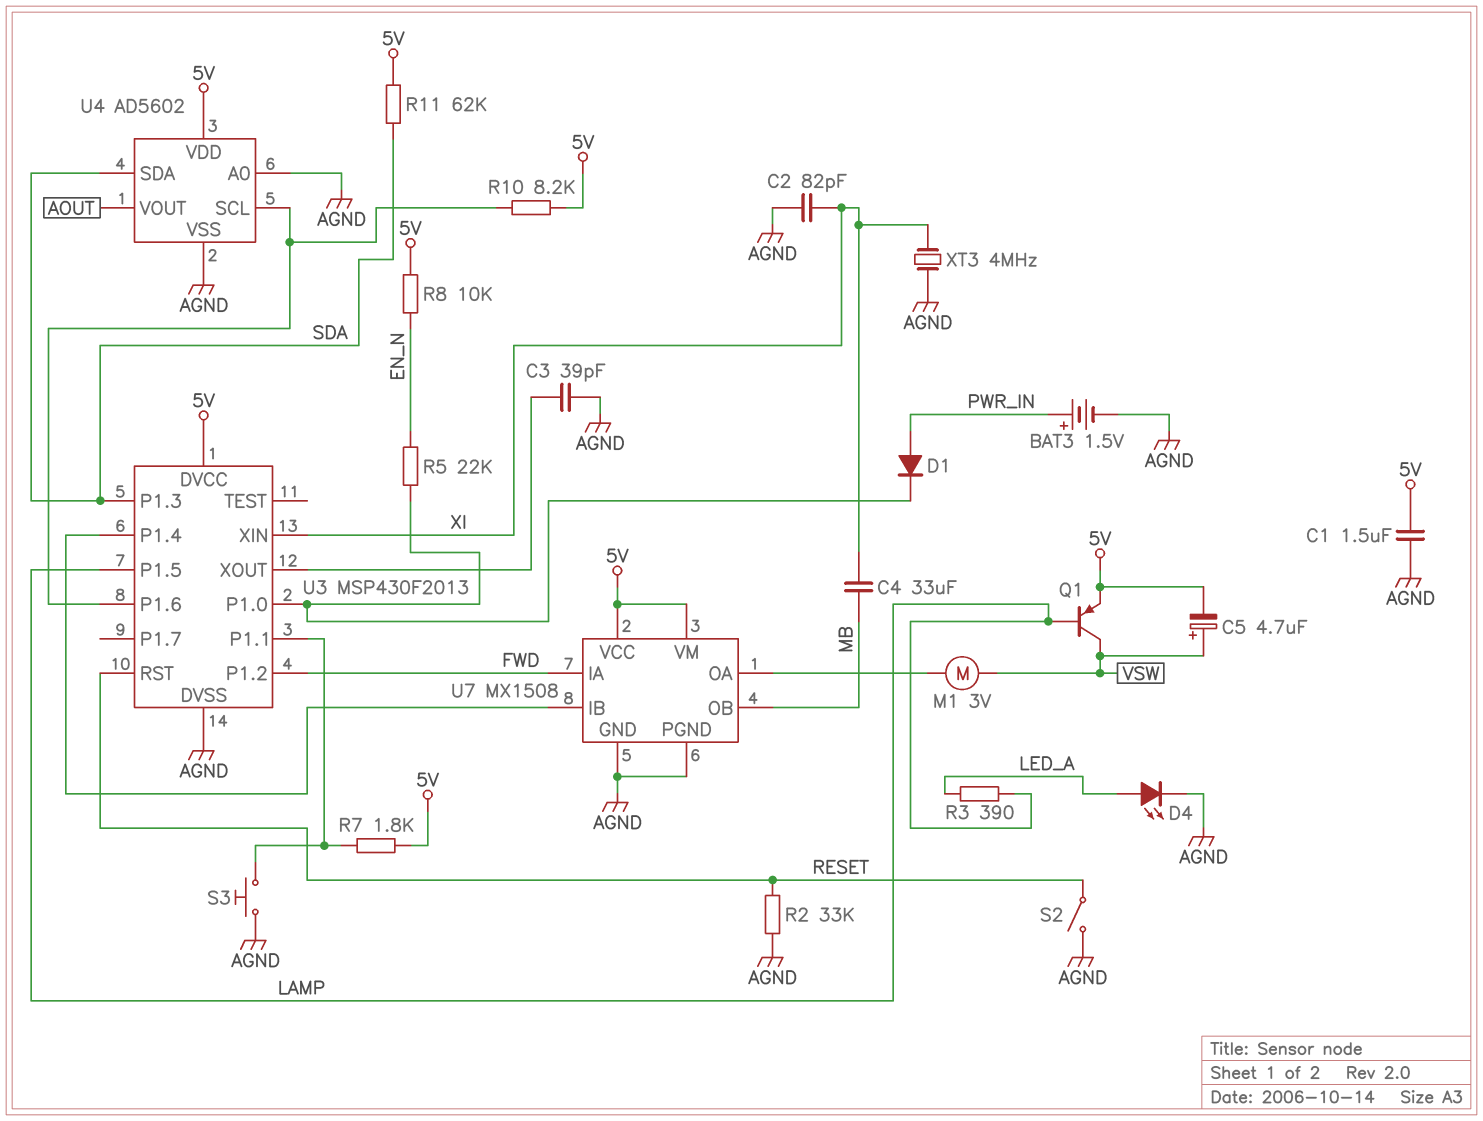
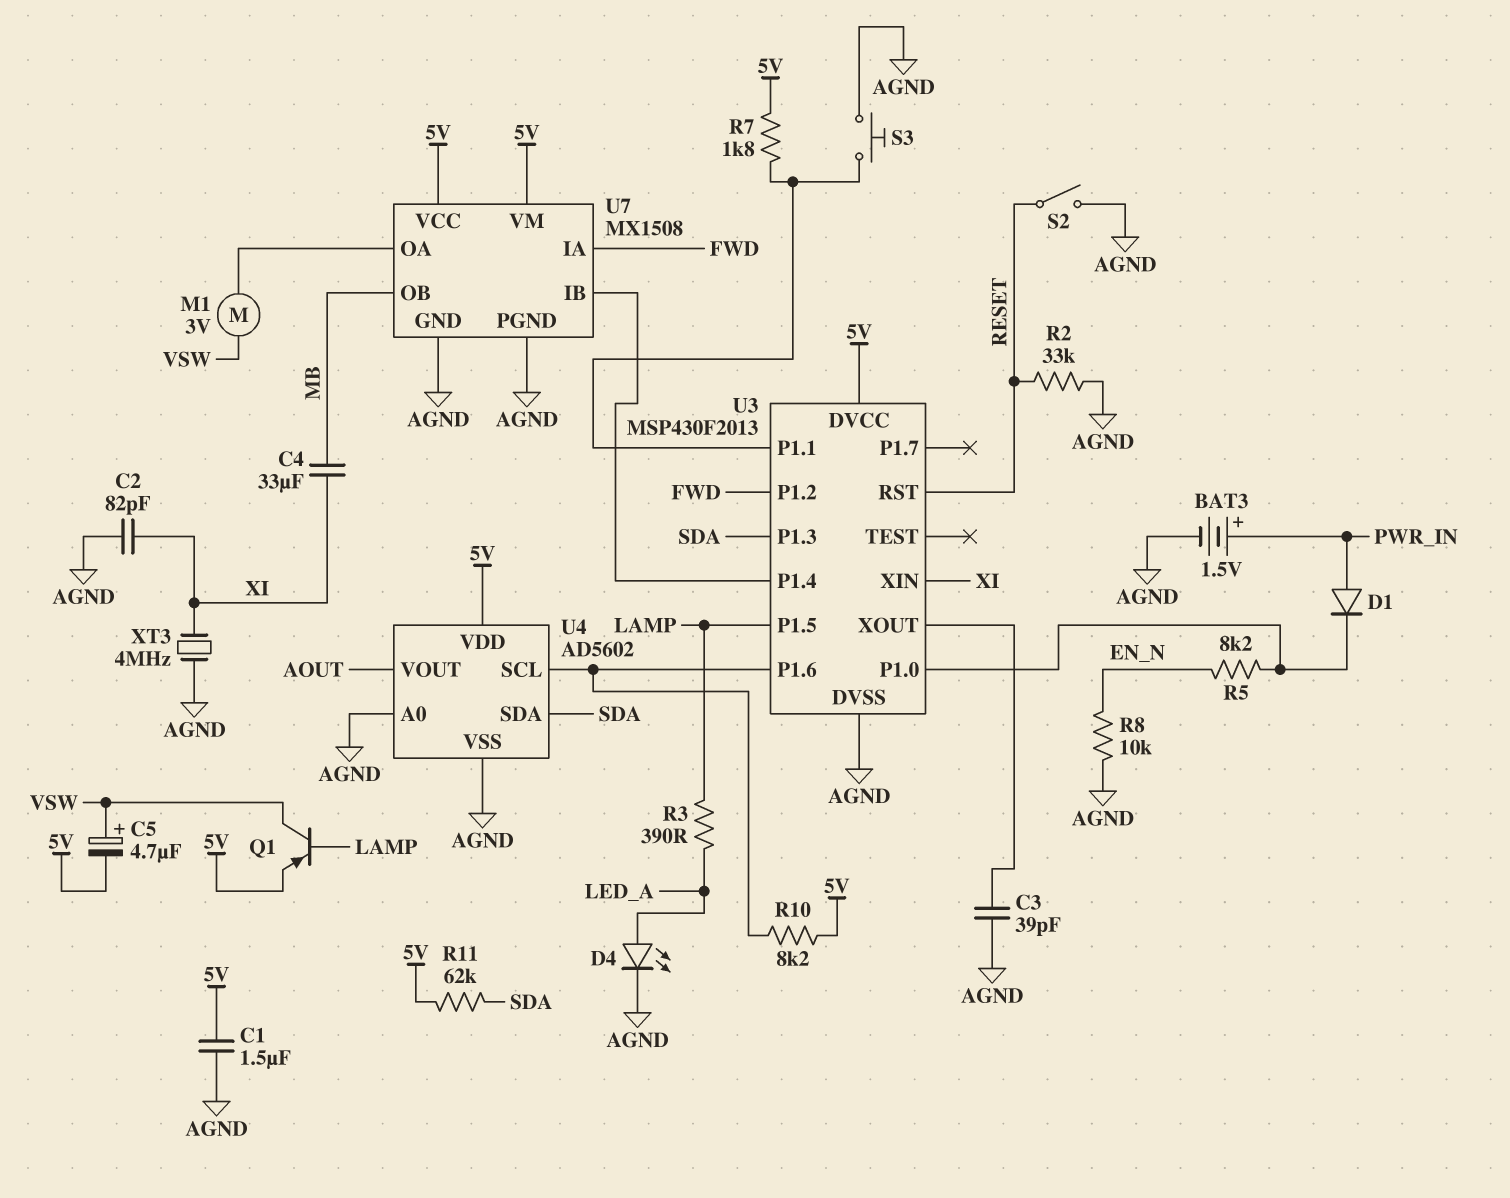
R5: 22k (EN_N, U3/P1.0) -> 8.2k (EN_N, U3/P1.0)
R8: 10k (5V, EN_N) -> 10k (AGND, EN_N)

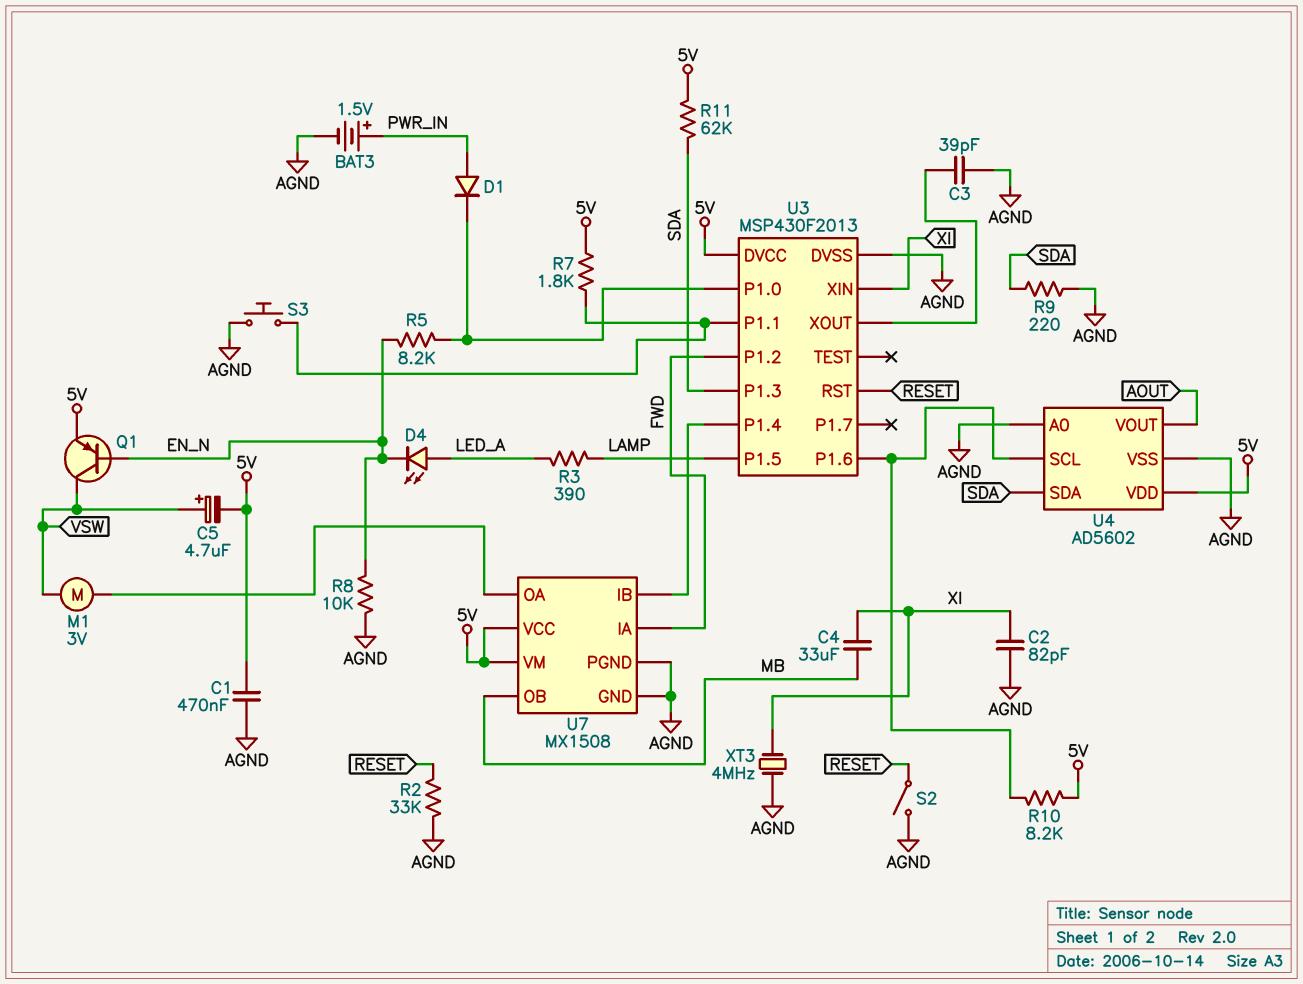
C1: 1.5uF (5V, AGND) -> 470nF (5V, AGND)
D4: LED (A LED_A, K AGND) -> LED (A LED_A, K EN_N)
Q1: PNP (B LAMP, C VSW, E 5V) -> PNP (B EN_N, C VSW, E 5V)
R9: none -> 220 (AGND, SDA)

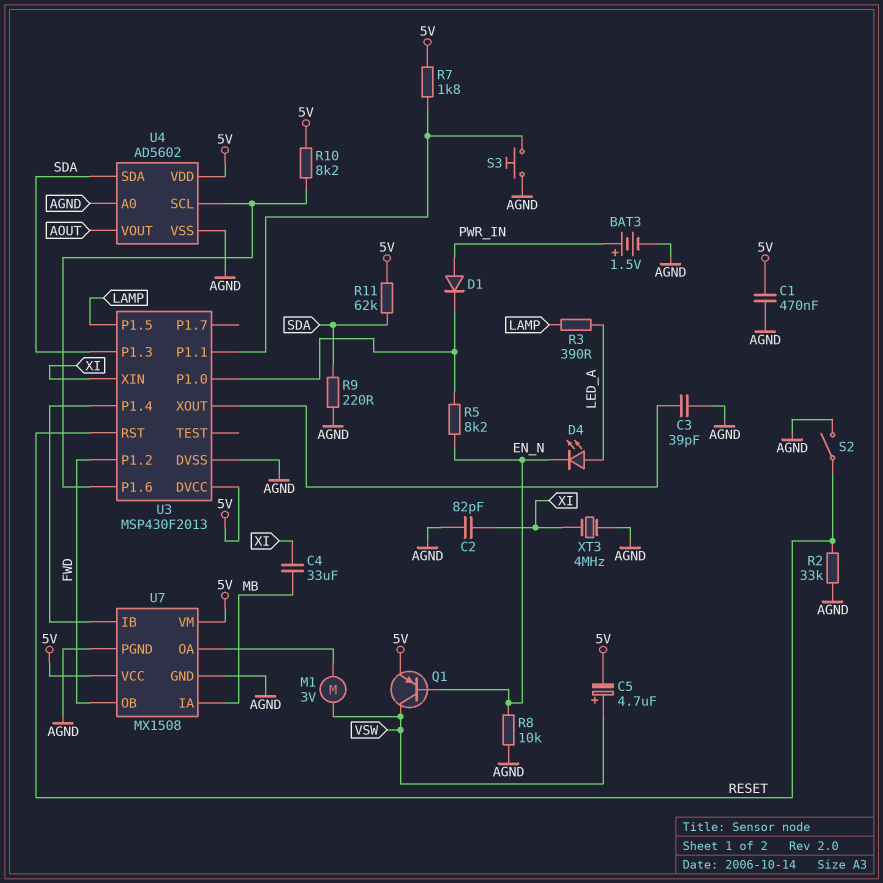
U7 pin IA: FWD -> MB
U7 pin OB: MB -> FWD

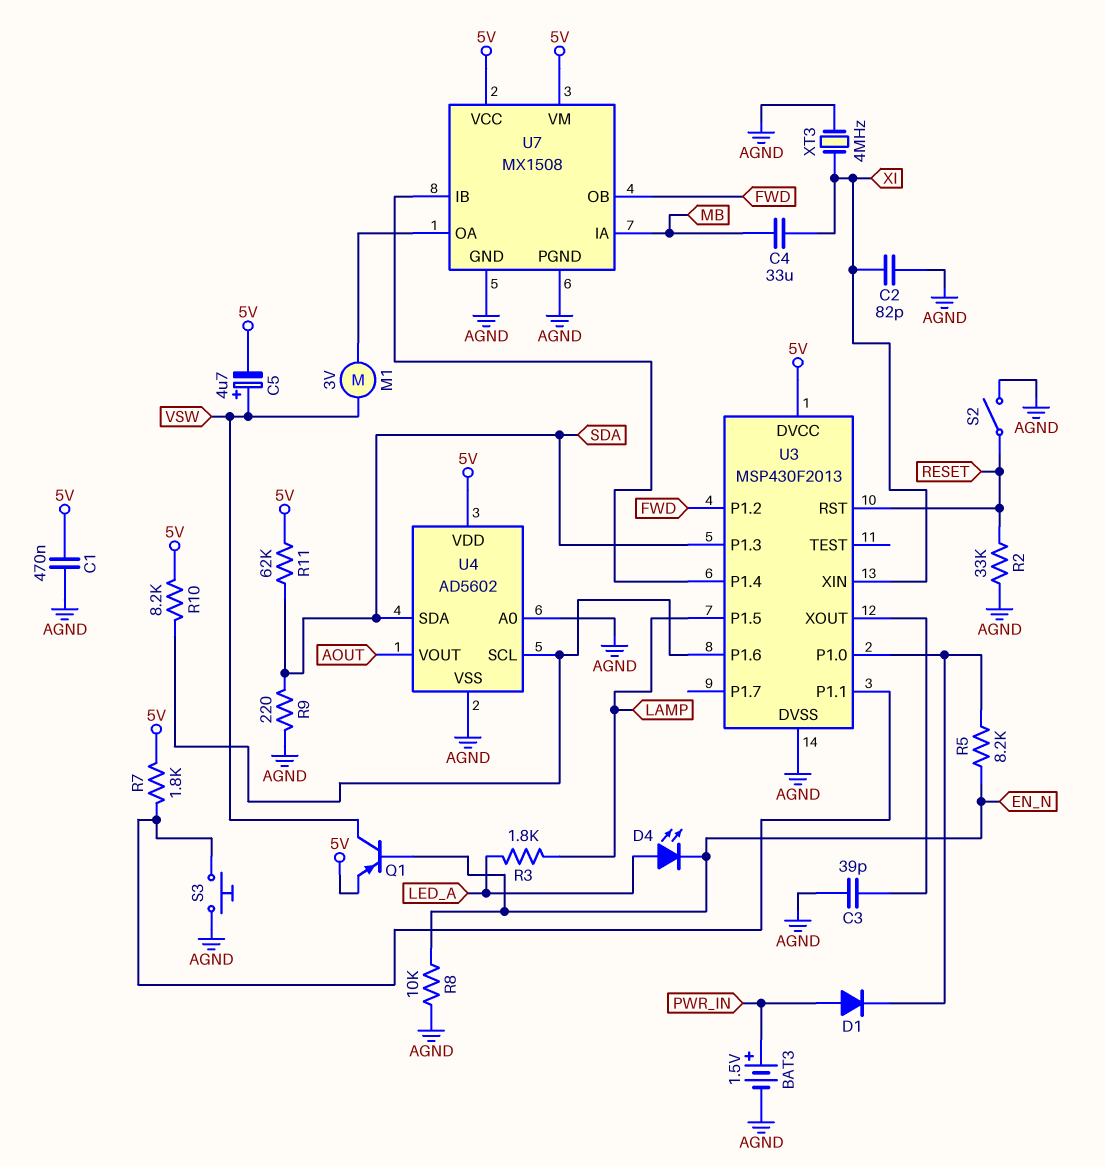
R3: 390 (LAMP, LED_A) -> 1.8k (LAMP, LED_A)

